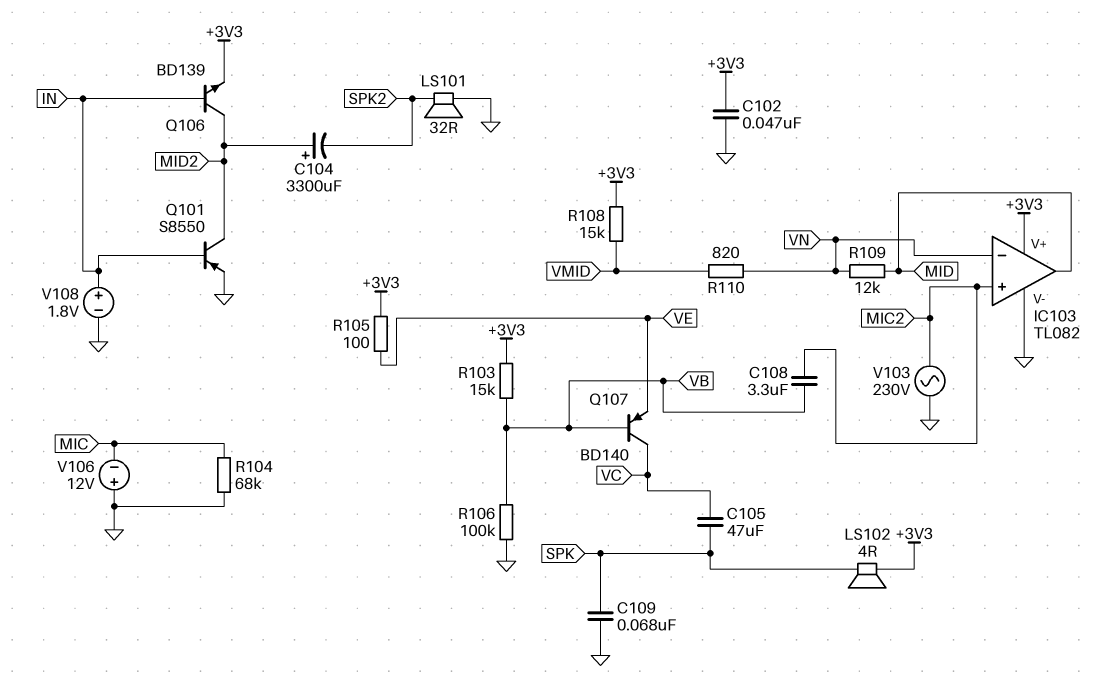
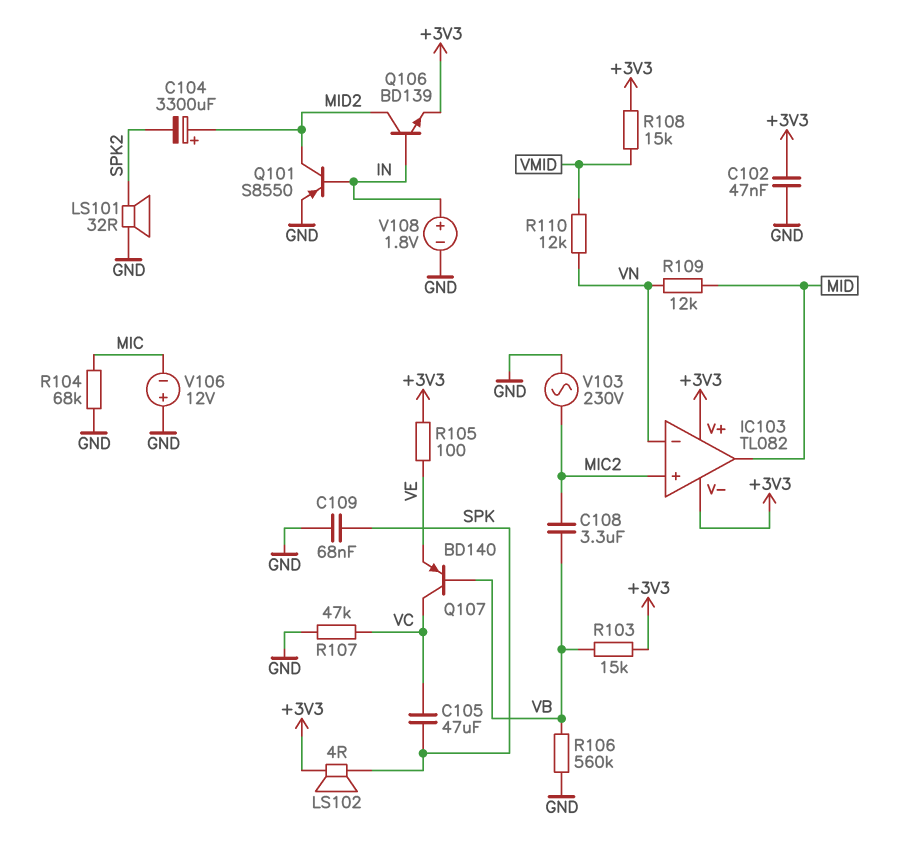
IC103 pin V-: GND -> +3V3
R106: 100k (GND, VB) -> 560k (GND, VB)
R107: none -> 47k (GND, VC)
R110: 820 (VMID, VN) -> 12k (VMID, VN)

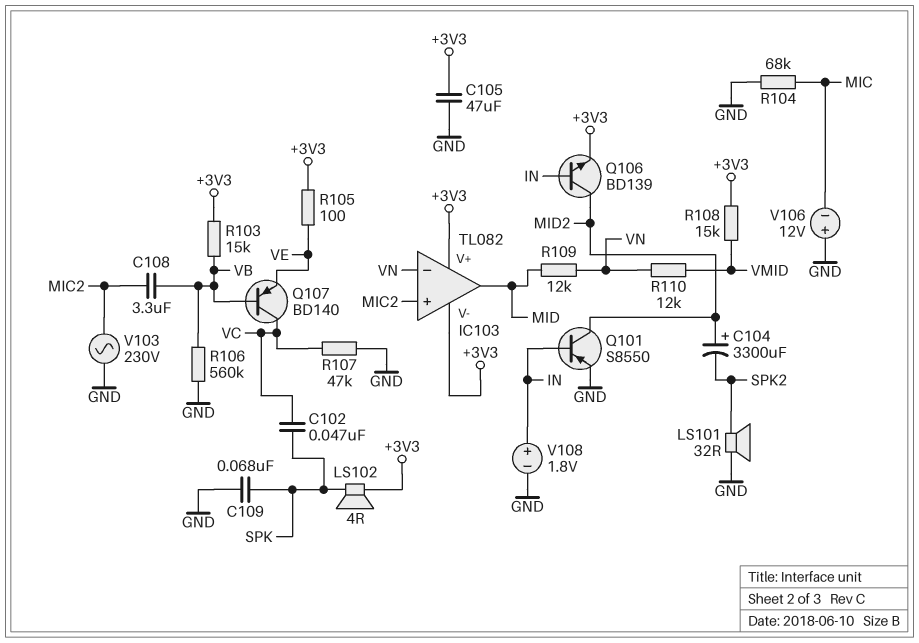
C102: 47nF (+3V3, GND) -> 47nF (SPK, VC)
C105: 47uF (SPK, VC) -> 47uF (+3V3, GND)

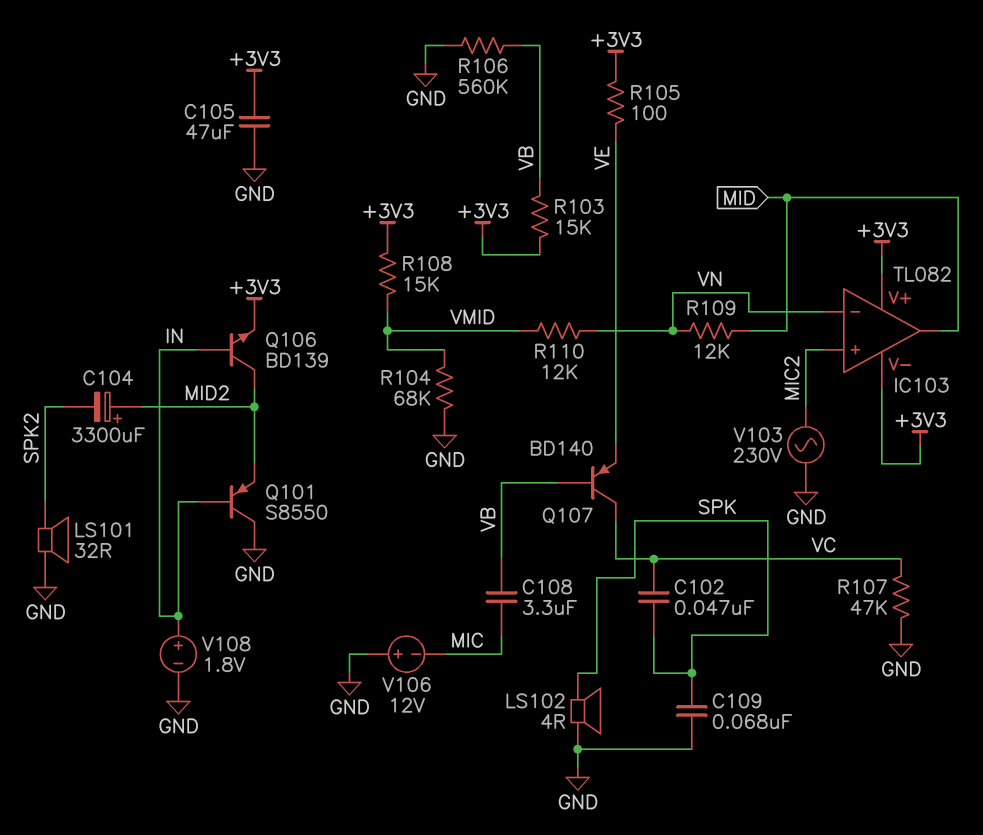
C108: 3.3uF (MIC2, VB) -> 3.3uF (MIC, VB)
LS102: speaker 4R (+3V3, SPK) -> speaker 4R (GND, SPK)
Q101: PNP S8550 (B IN, C MID2, E GND) -> PNP S8550 (B IN, C GND, E MID2)
R104: 68k (GND, MIC) -> 68k (GND, VMID)

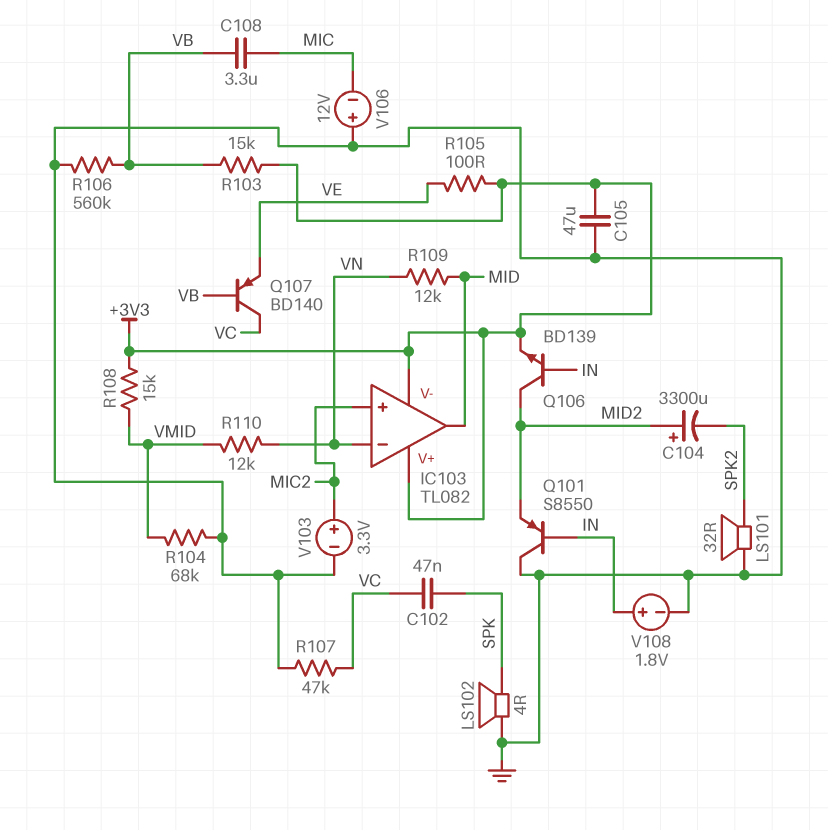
C109: 68nF (GND, SPK) -> none
V103: AC 230V (GND, MIC2) -> 3.3V (plus MIC2, minus GND)

